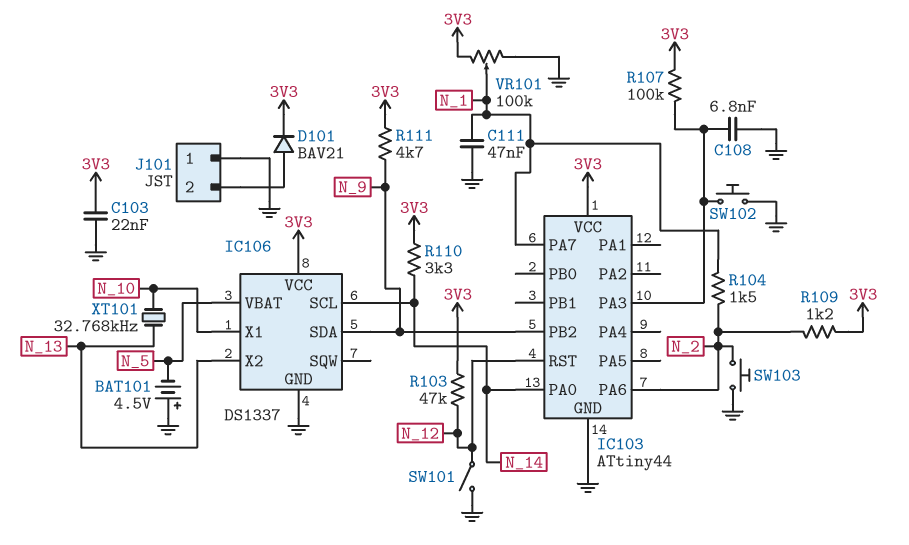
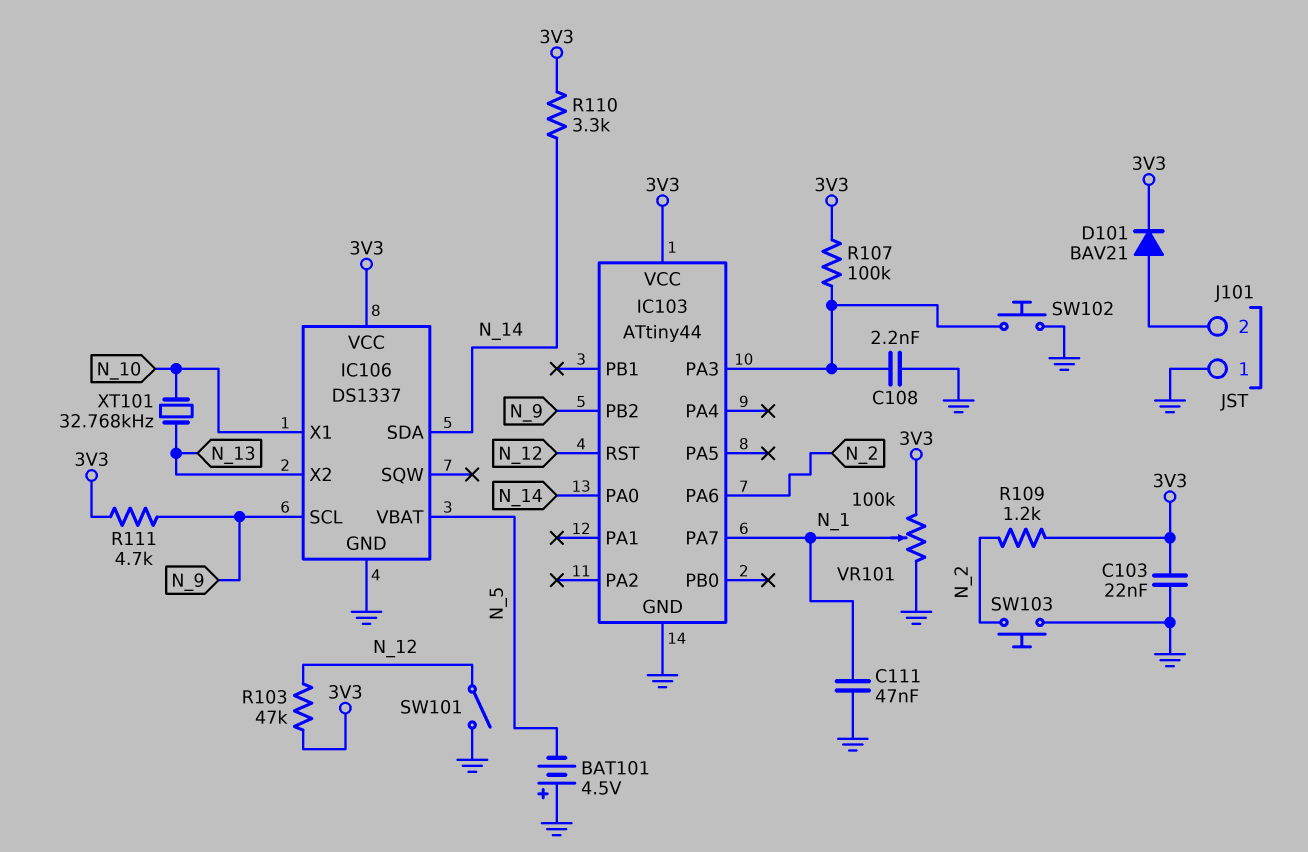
C108: 6.8nF (GND, IC103/PA3) -> 2.2nF (GND, IC103/PA3)
IC106 pin SCL: N_14 -> N_9
IC106 pin SDA: N_9 -> N_14
R104: 1.5k (N_1, N_2) -> none

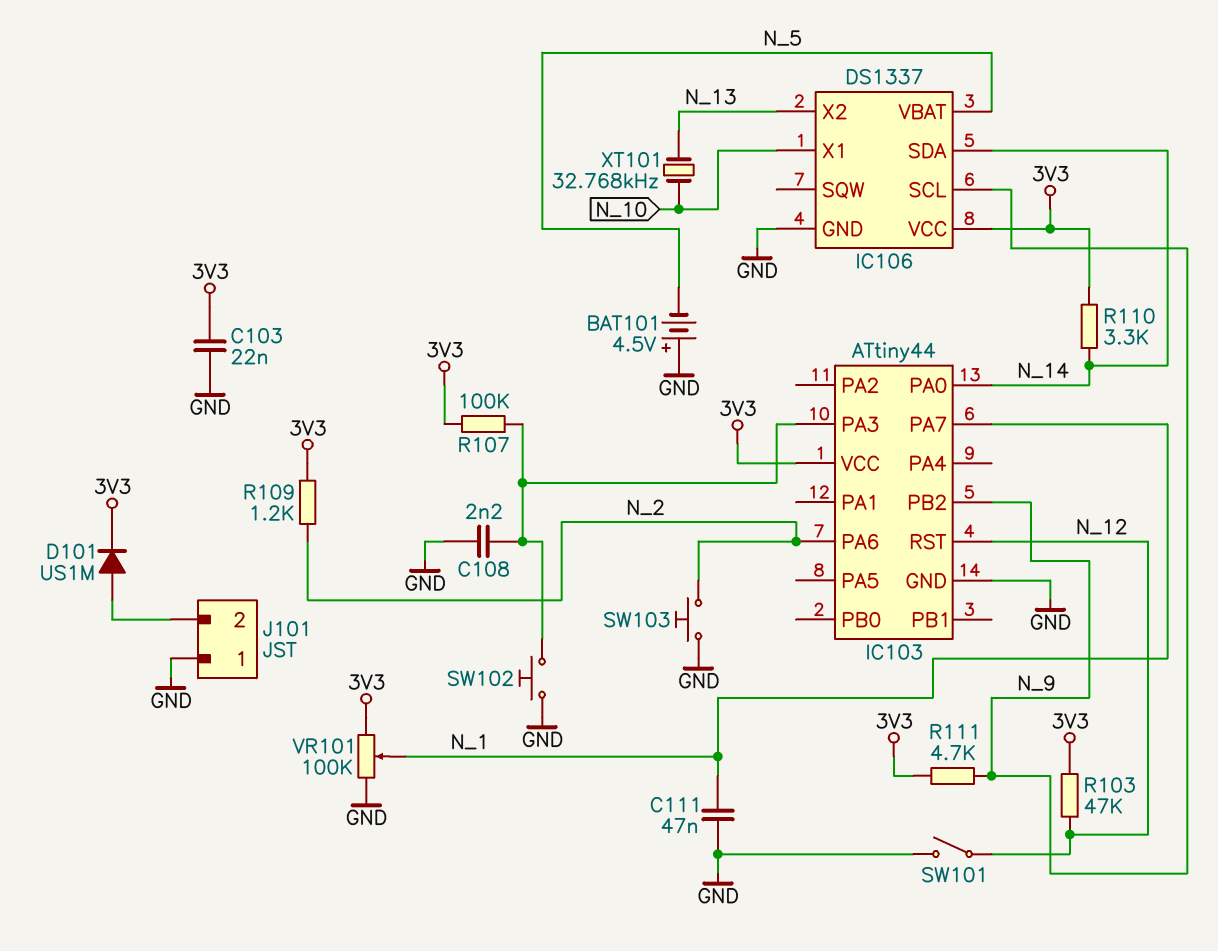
D101: diode BAV21 (A J101/2, K 3V3) -> diode US1M (A J101/2, K 3V3)

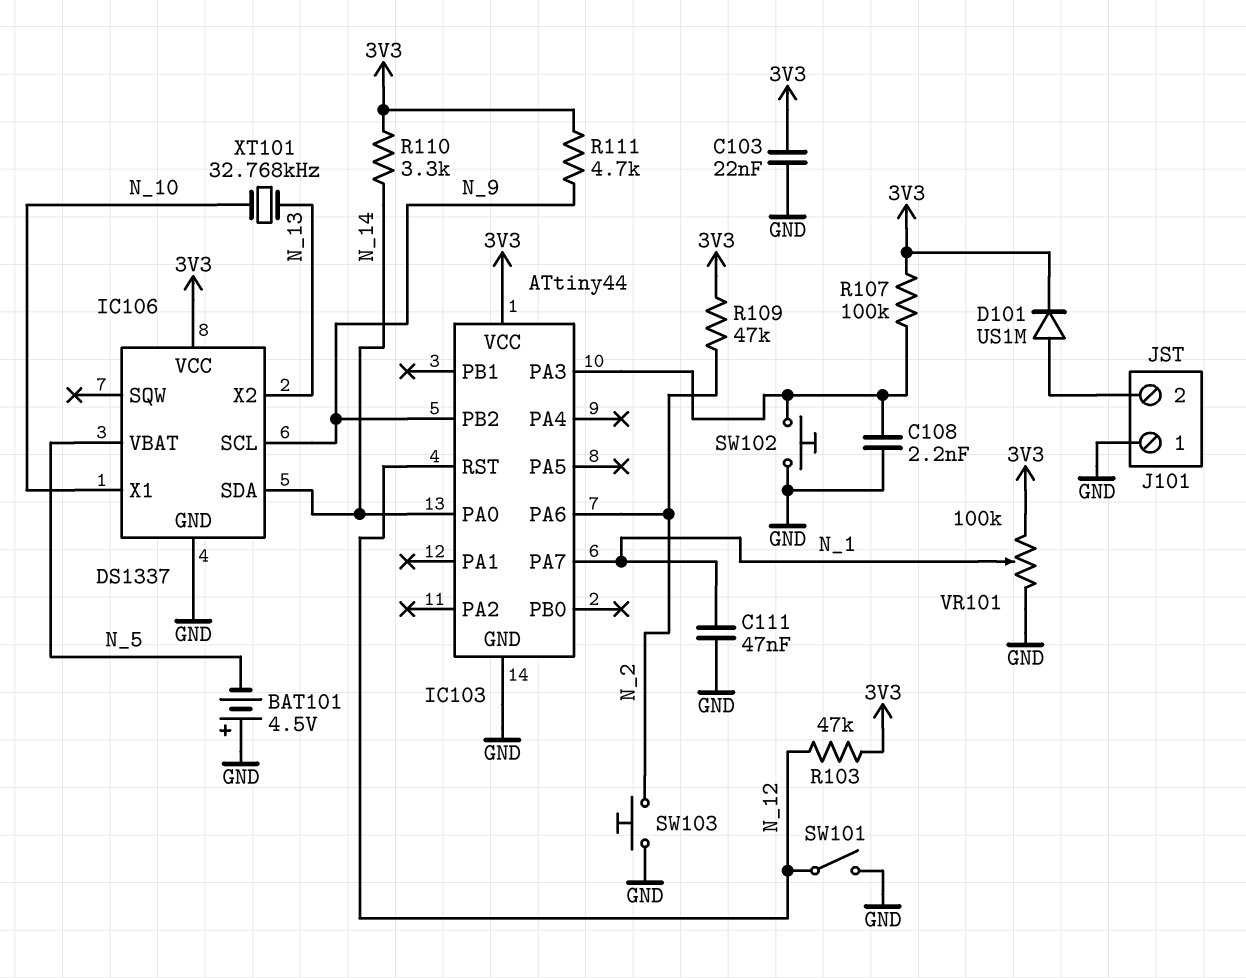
R109: 1.2k (3V3, N_2) -> 47k (3V3, N_2)

